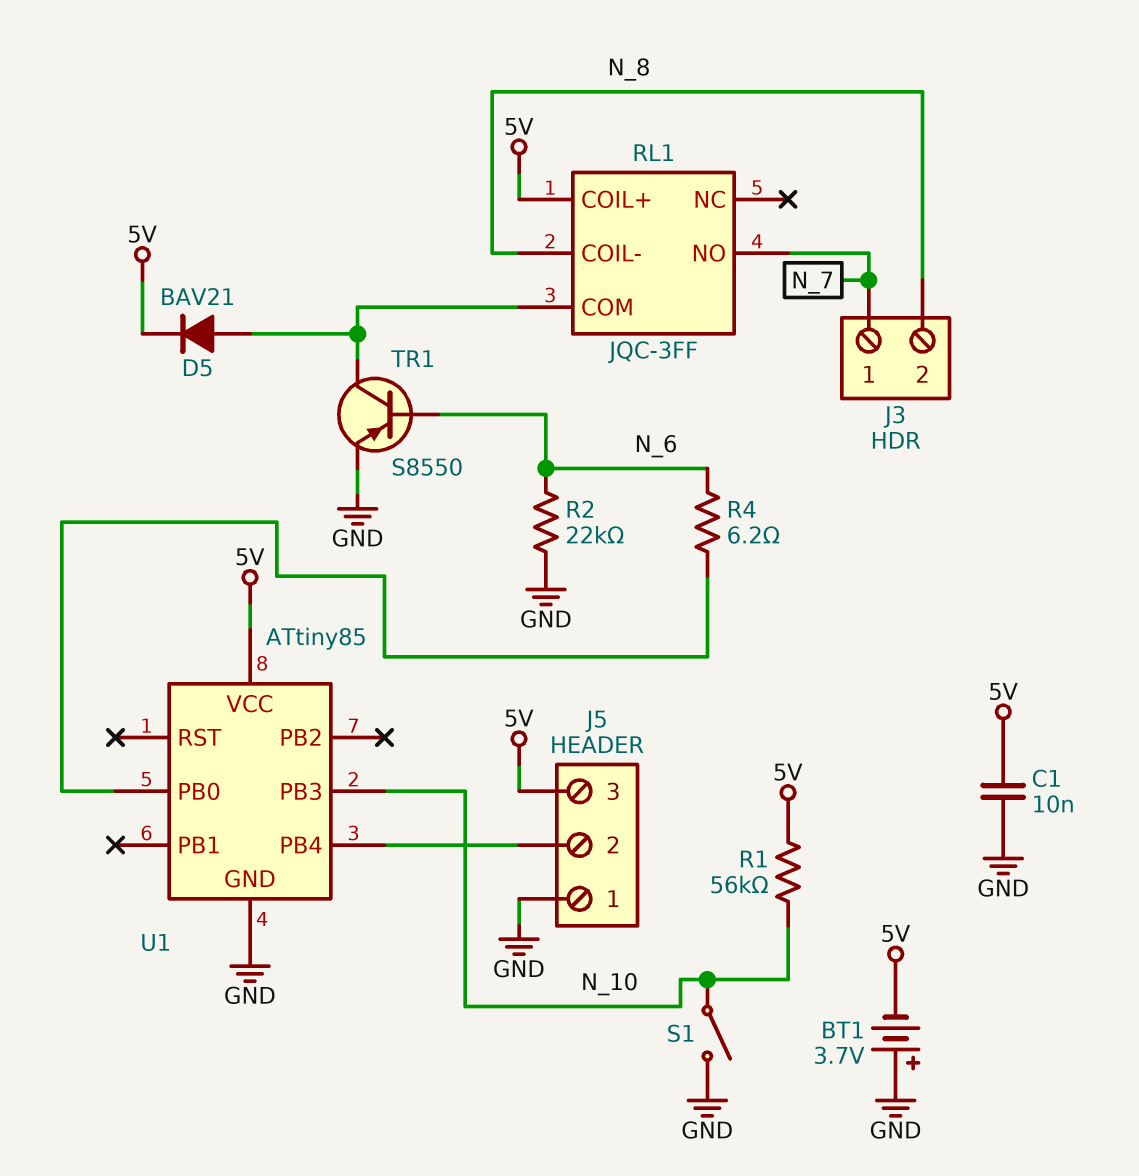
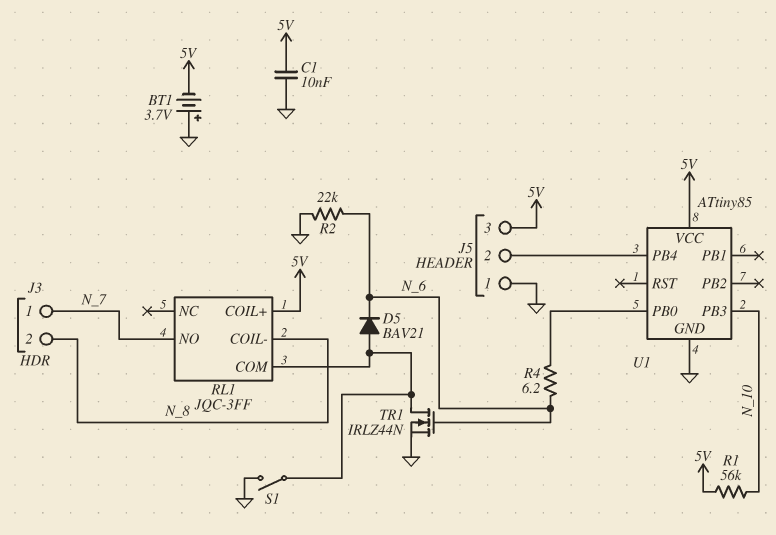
D5: diode BAV21 (A RL1/COM, K 5V) -> diode BAV21 (A RL1/COM, K N_6)
S1: switch (GND, N_10) -> switch (GND, RL1/COM)
TR1: PNP S8550 (B N_6, C RL1/COM, E GND) -> NMOS IRLZ44N (G N_6, D RL1/COM, S GND)

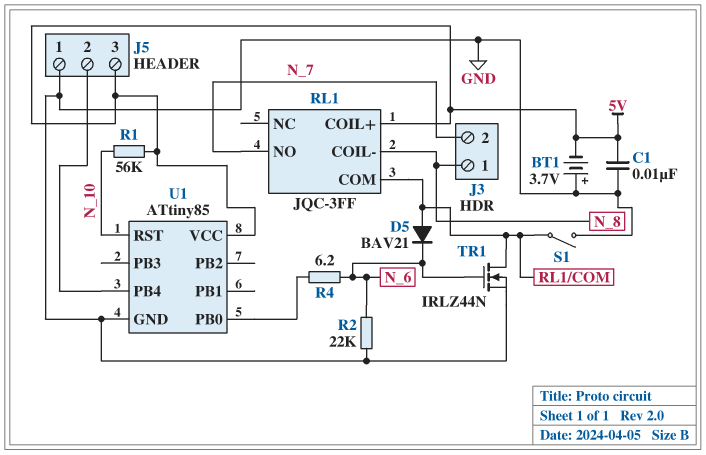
J3 pin 1: N_7 -> N_8
J3 pin 2: N_8 -> N_7
U1 pin PB3: N_10 -> none
U1 pin RST: none -> N_10

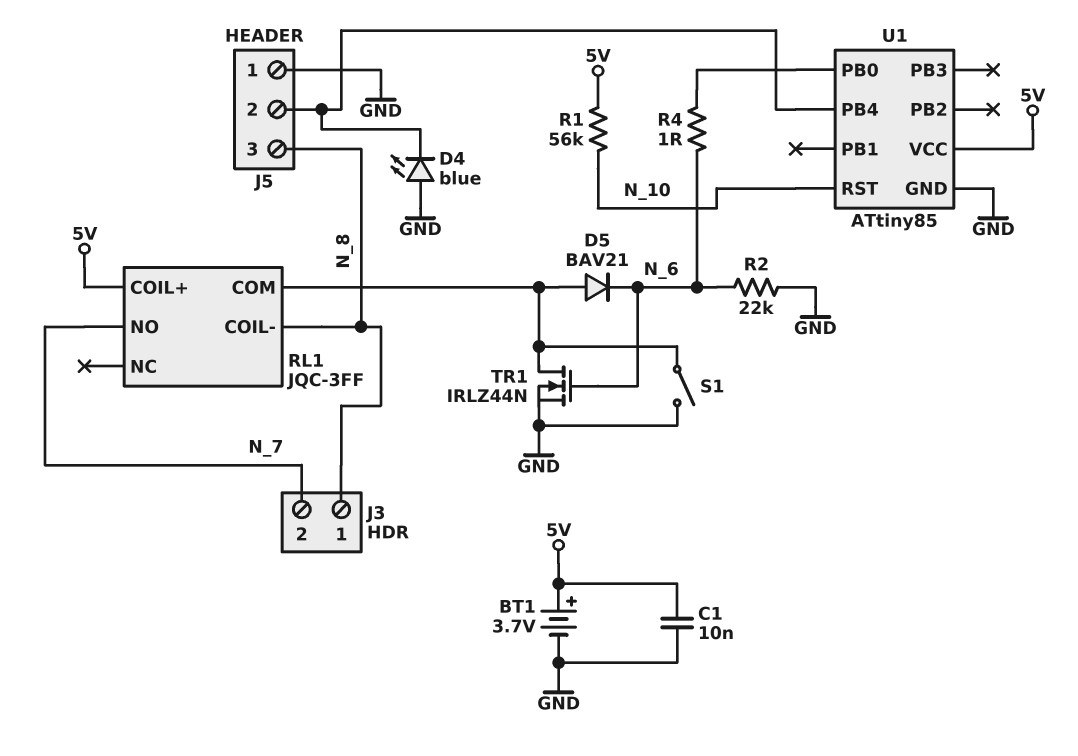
BT1: 3.7V (plus GND, minus 5V) -> 3.7V (plus 5V, minus GND)
D4: none -> LED blue (A GND, K J5/2)
J5 pin 3: 5V -> N_8
R4: 6.2 (N_6, U1/PB0) -> 1 (N_6, U1/PB0)

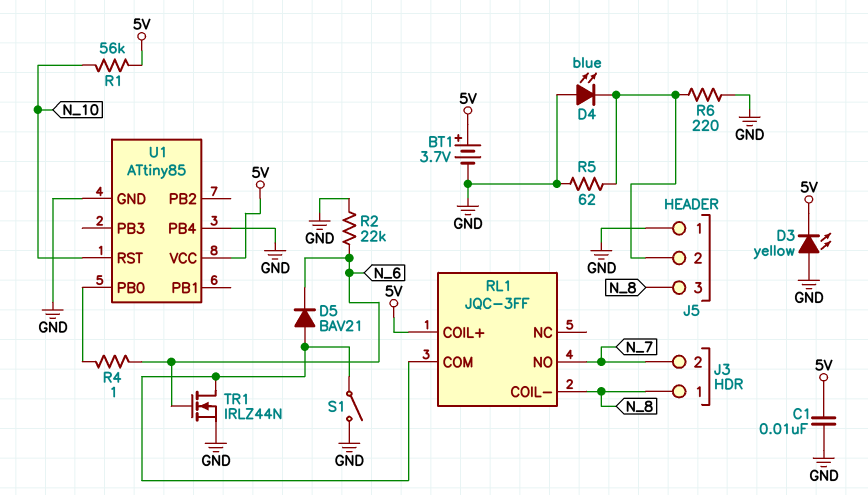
D3: none -> LED yellow (A GND, K 5V)
R5: none -> 62 (GND, J5/2)
R6: none -> 220 (GND, J5/2)
U1 pin PB4: J5/2 -> GND

